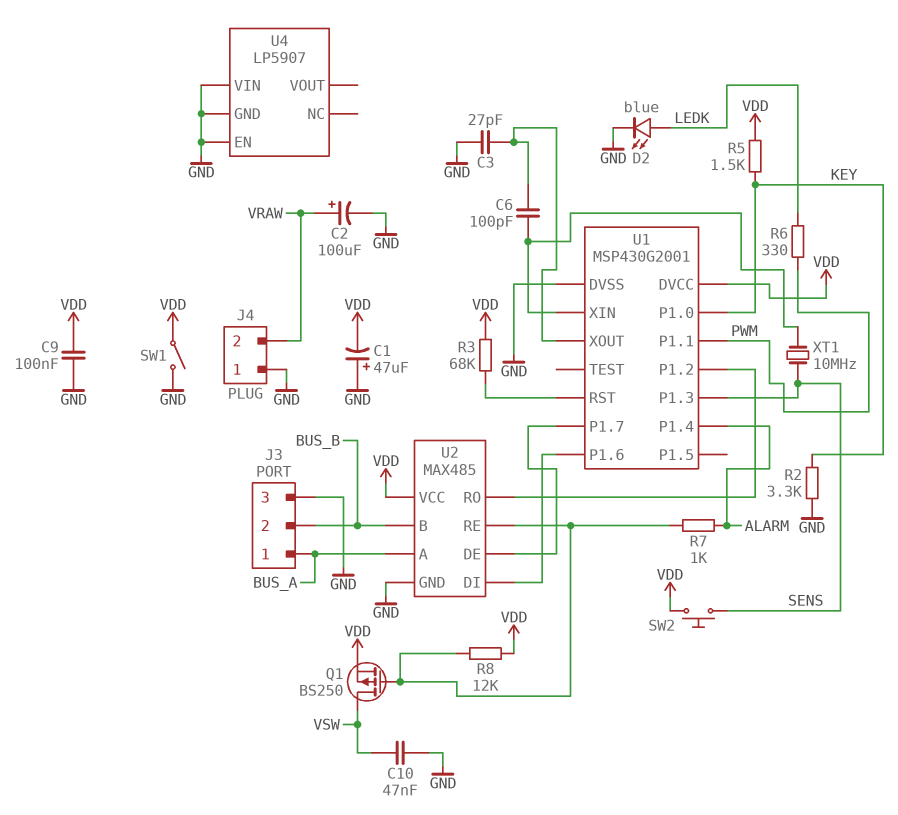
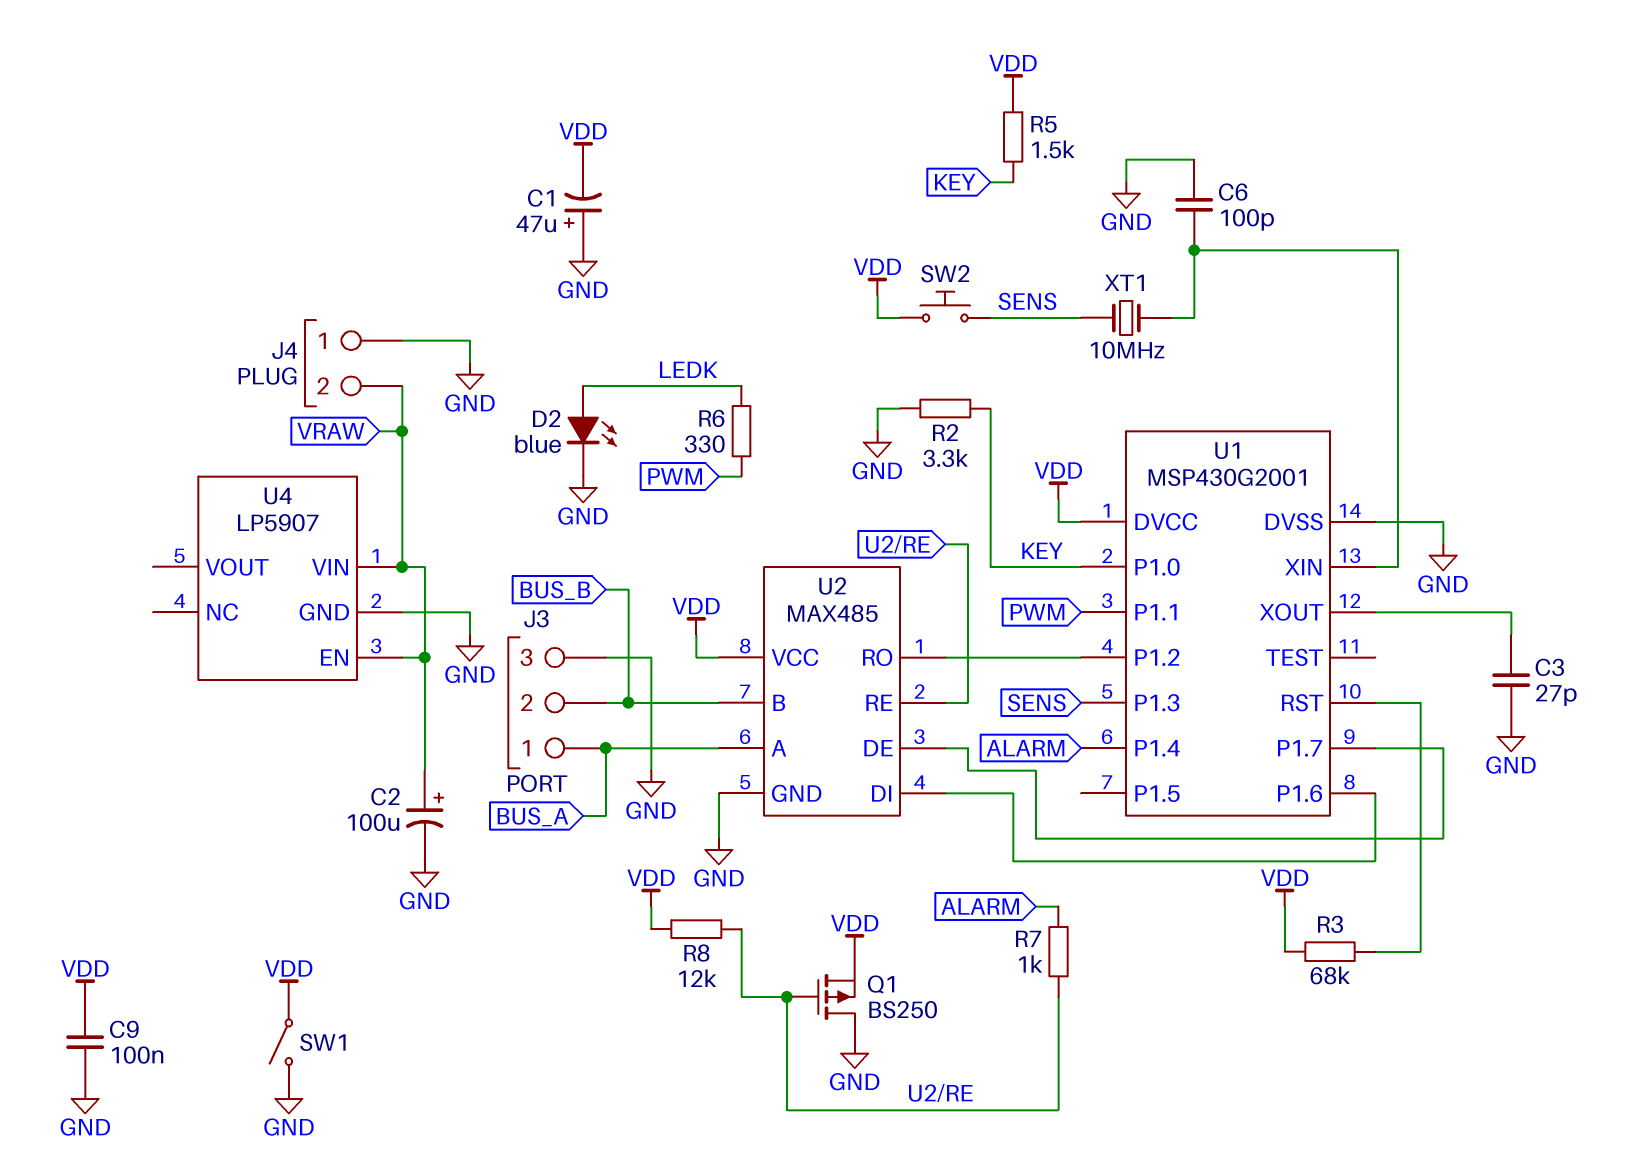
C6: 100pF (U1/XIN, U1/XOUT) -> 100pF (GND, U1/XIN)
C10: 47nF (GND, VSW) -> none
Q1: PMOS BS250 (G U2/RE, D VSW, S VDD) -> PMOS BS250 (G U2/RE, D GND, S VDD)
U4 pin EN: GND -> VRAW
U4 pin VIN: GND -> VRAW

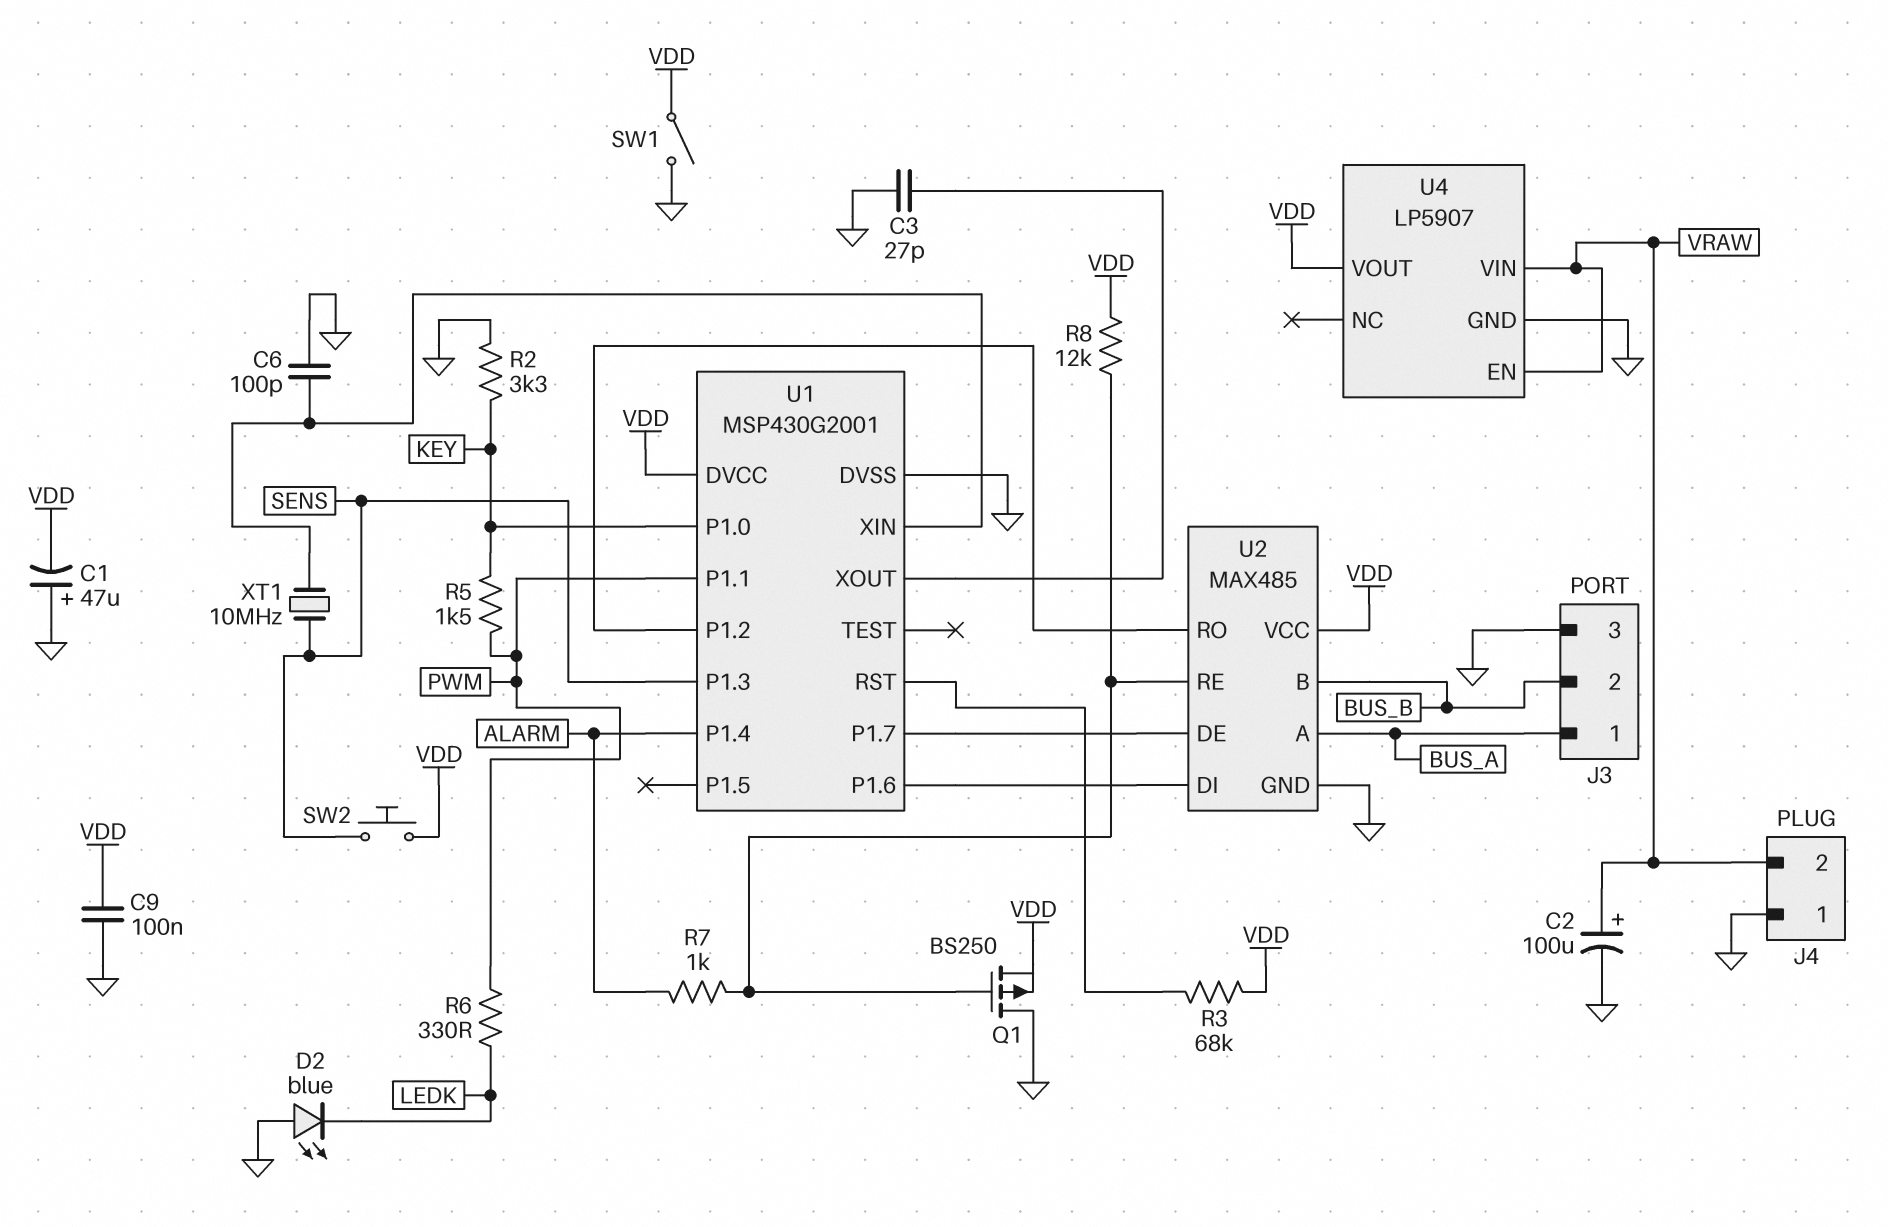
D2: LED blue (A LEDK, K GND) -> LED blue (A GND, K LEDK)
R5: 1.5k (KEY, VDD) -> 1.5k (KEY, PWM)
U4 pin VOUT: none -> VDD

